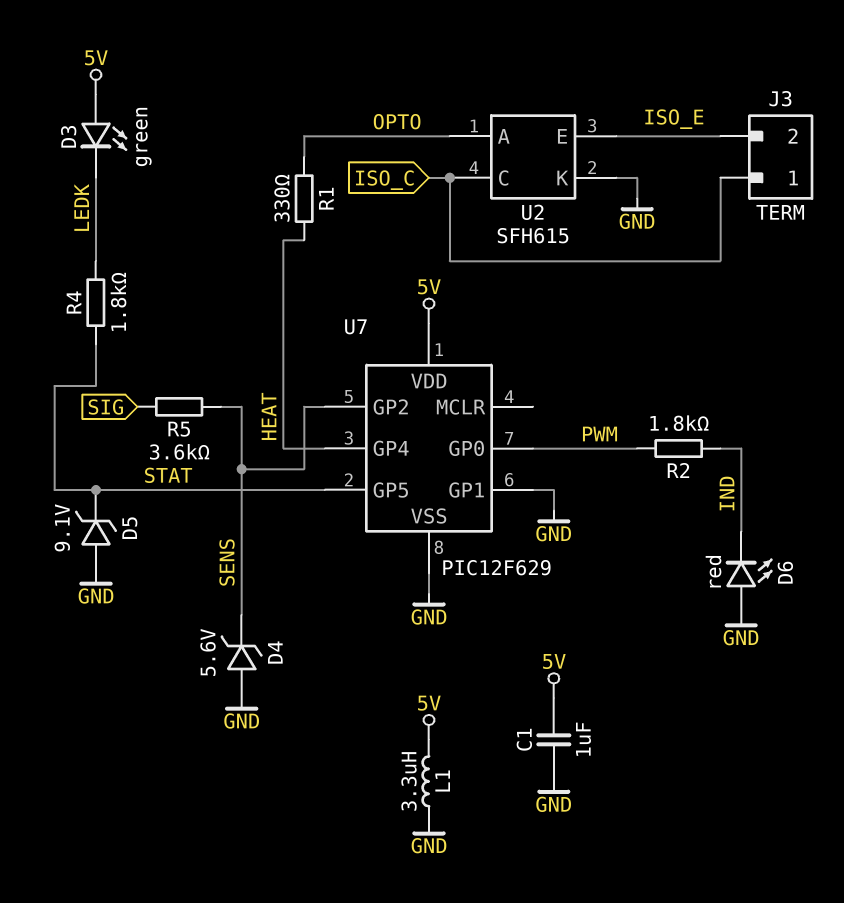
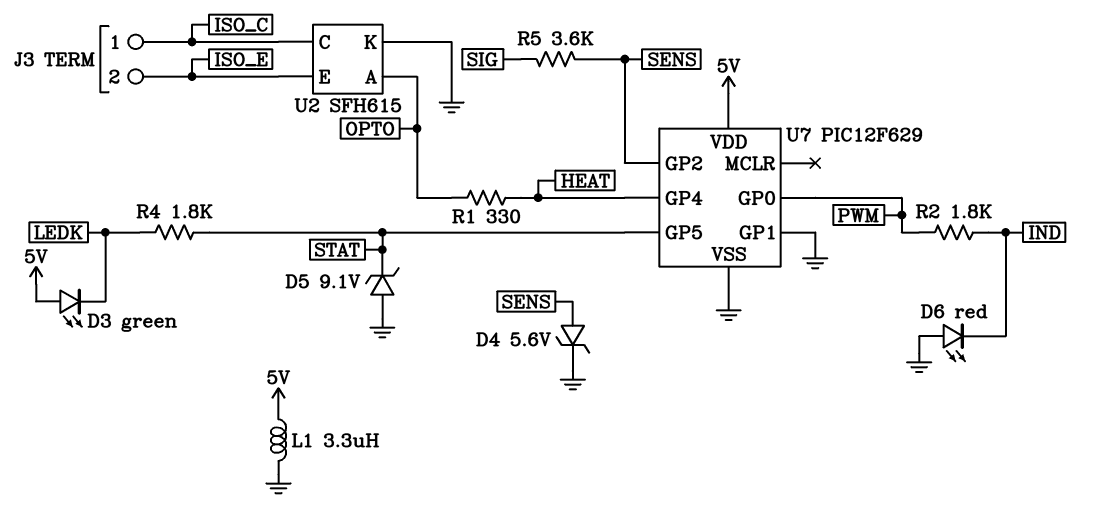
C1: 1uF (5V, GND) -> none
D4: zener 5.6V (A GND, K SENS) -> zener 5.6V (A SENS, K GND)

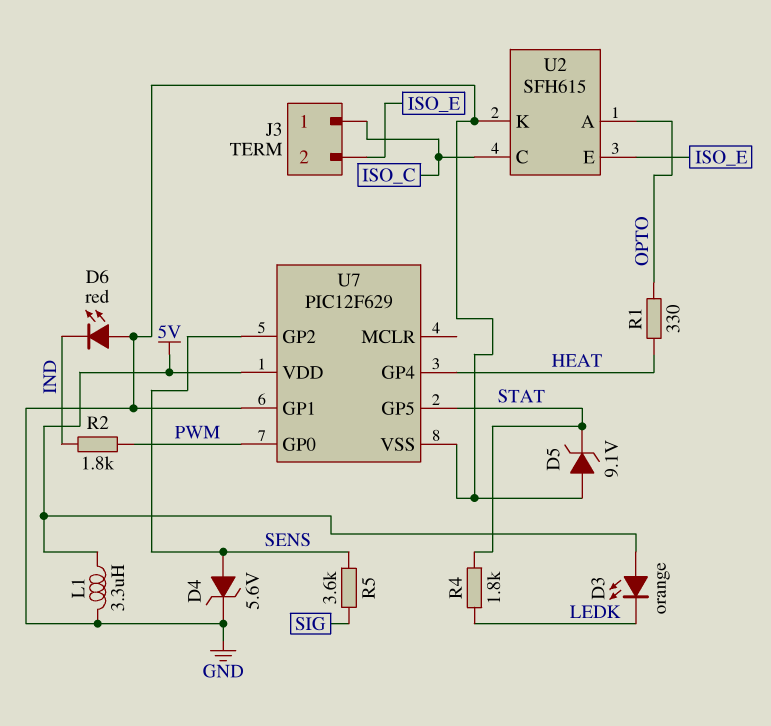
D3: LED green (A 5V, K LEDK) -> LED orange (A 5V, K LEDK)

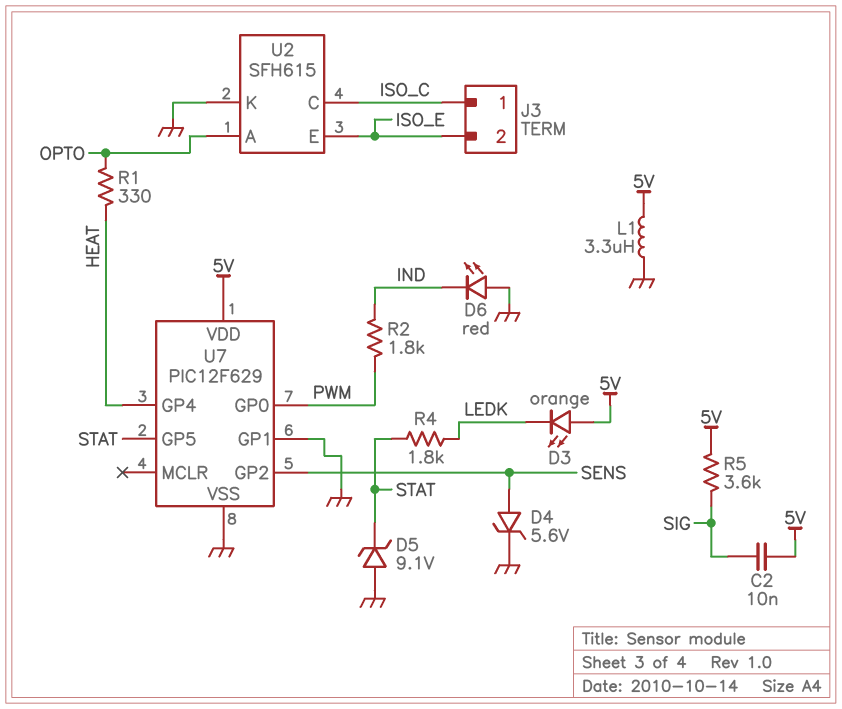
C2: none -> 10nF (5V, SIG)
R5: 3.6k (SENS, SIG) -> 3.6k (5V, SIG)

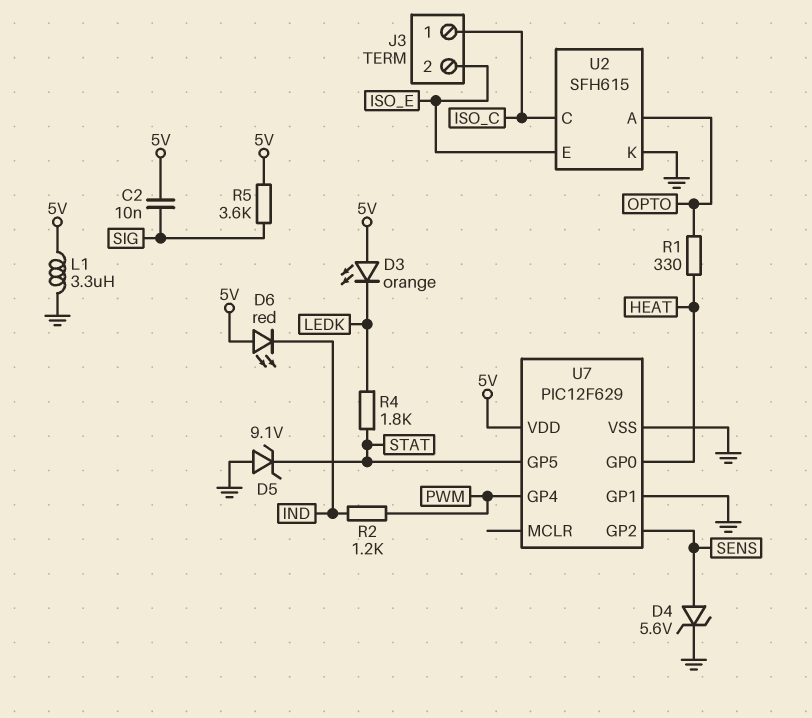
D6: LED red (A GND, K IND) -> LED red (A 5V, K IND)
R2: 1.8k (IND, PWM) -> 1.2k (IND, PWM)
U7 pin GP0: PWM -> HEAT
U7 pin GP4: HEAT -> PWM

